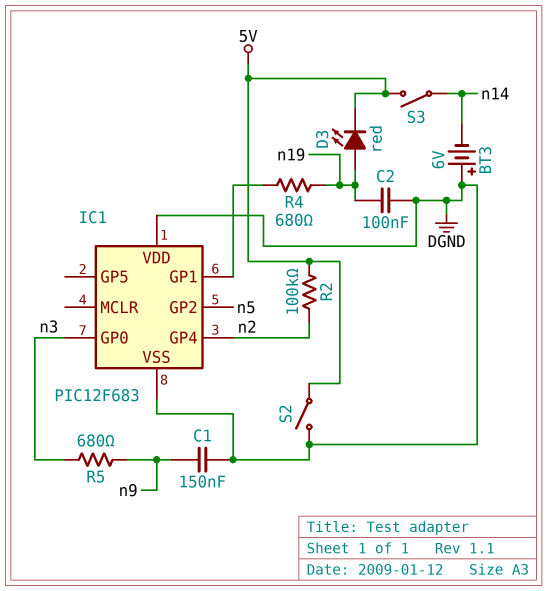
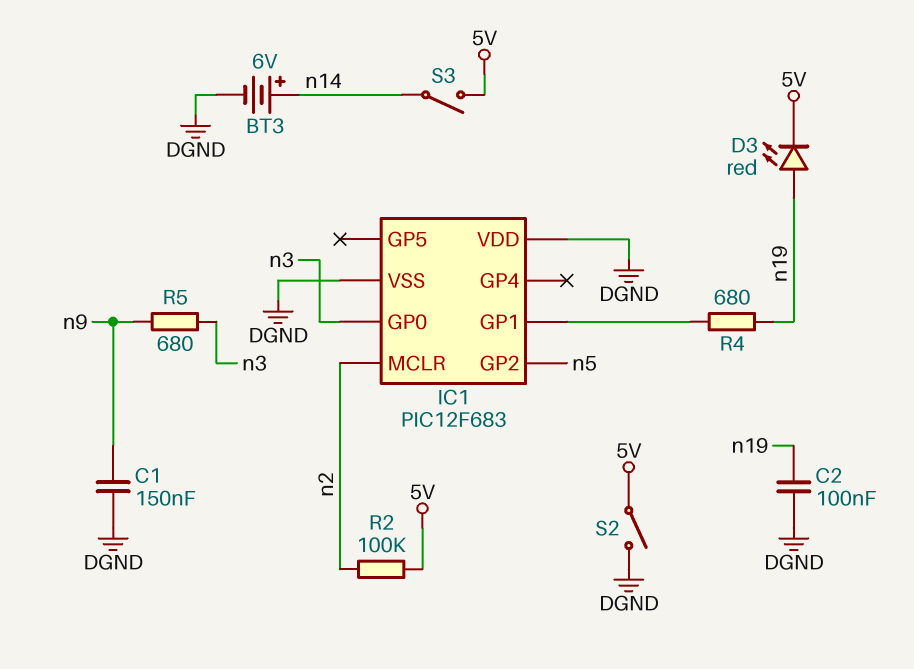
BT3: 6V (plus DGND, minus n14) -> 6V (plus n14, minus DGND)
IC1 pin GP4: n2 -> none
IC1 pin MCLR: none -> n2

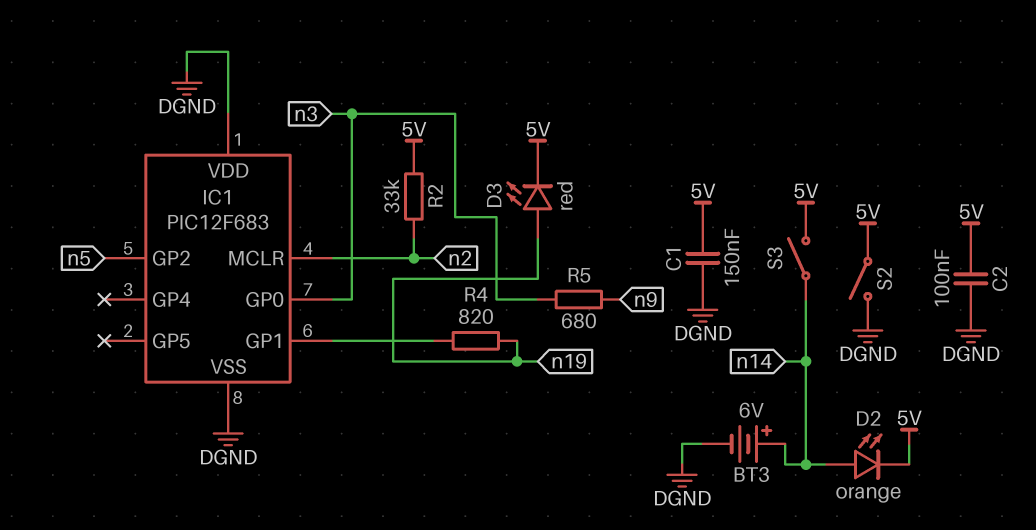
C1: 150nF (DGND, n9) -> 150nF (5V, DGND)
C2: 100nF (DGND, n19) -> 100nF (5V, DGND)
D2: none -> LED orange (A n14, K 5V)
R2: 100k (5V, n2) -> 33k (5V, n2)
R4: 680 (IC1/GP1, n19) -> 820 (IC1/GP1, n19)

